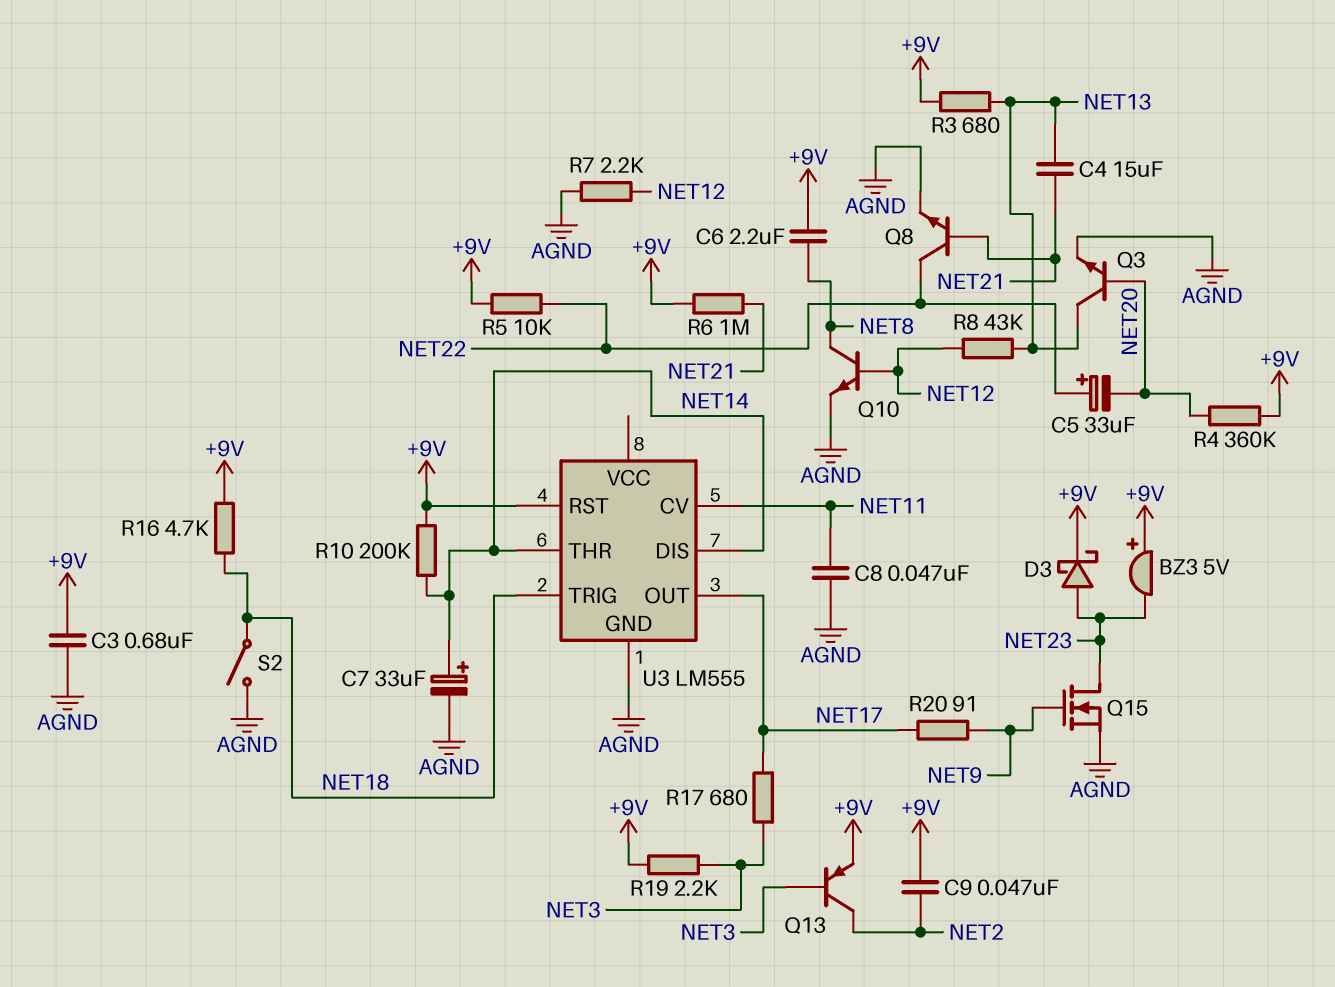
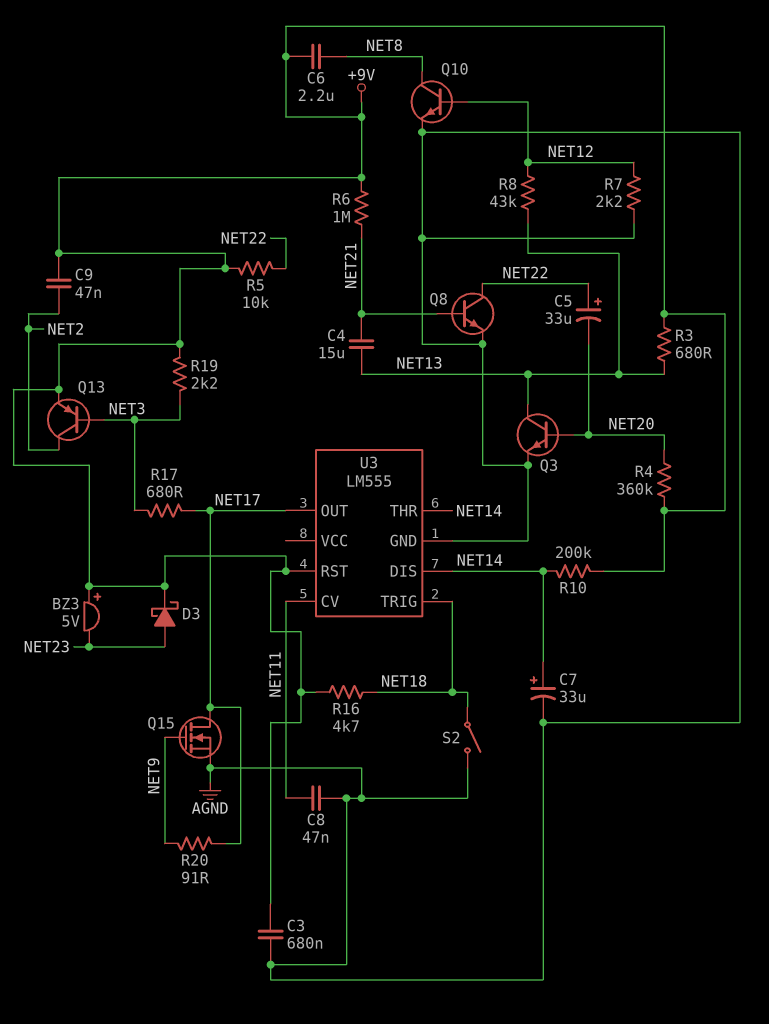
Q15: NMOS (G NET9, D NET23, S AGND) -> NMOS (G NET9, D NET17, S AGND)

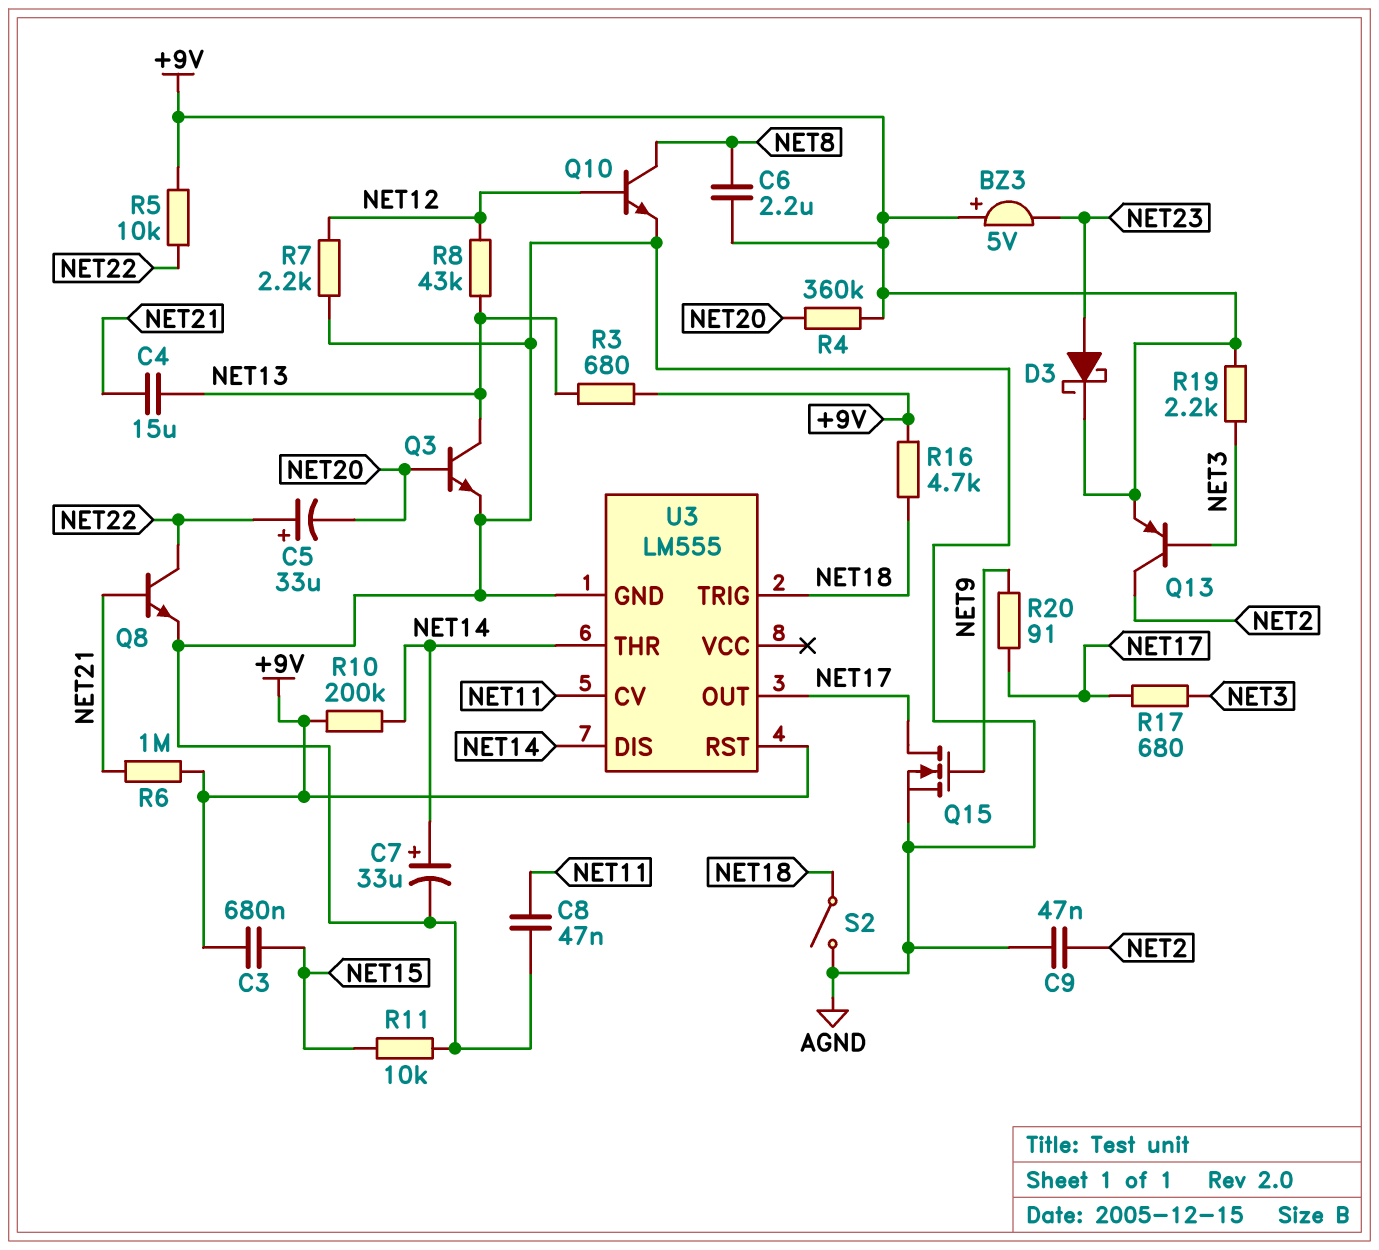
C3: 680nF (+9V, AGND) -> 680nF (+9V, NET15)
C9: 47nF (+9V, NET2) -> 47nF (AGND, NET2)
R11: none -> 10k (AGND, NET15)

